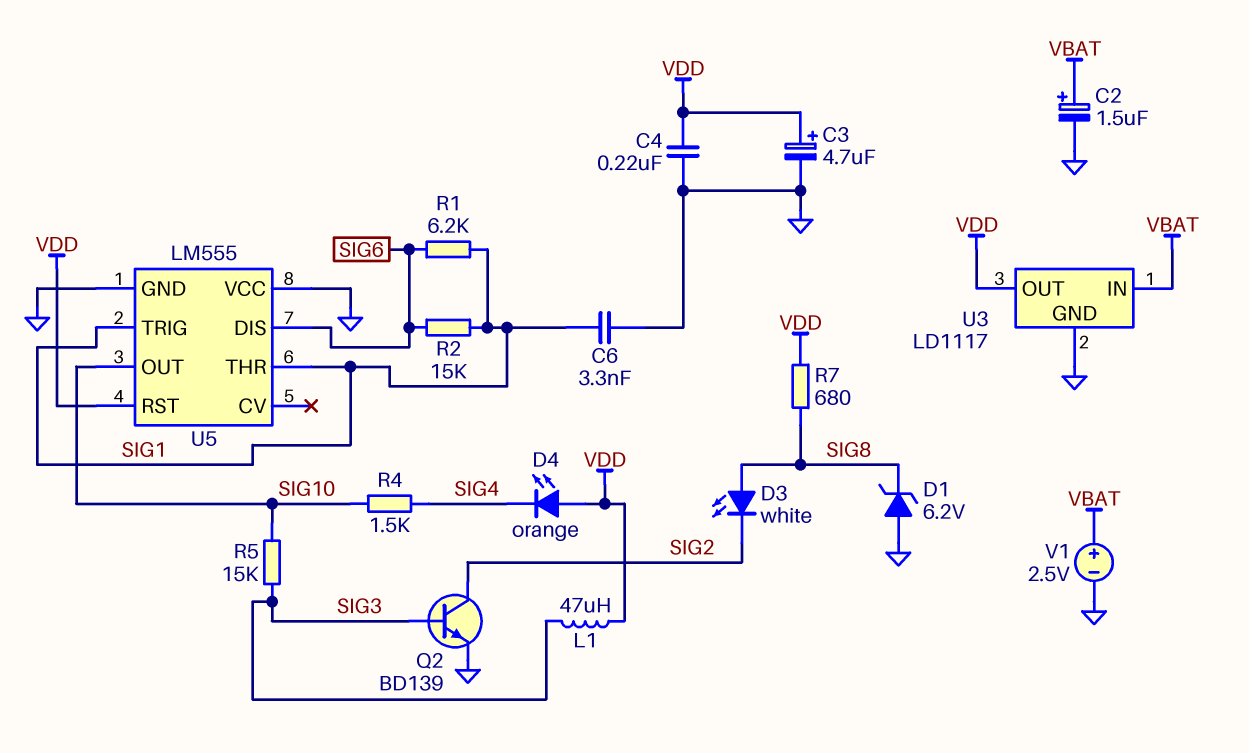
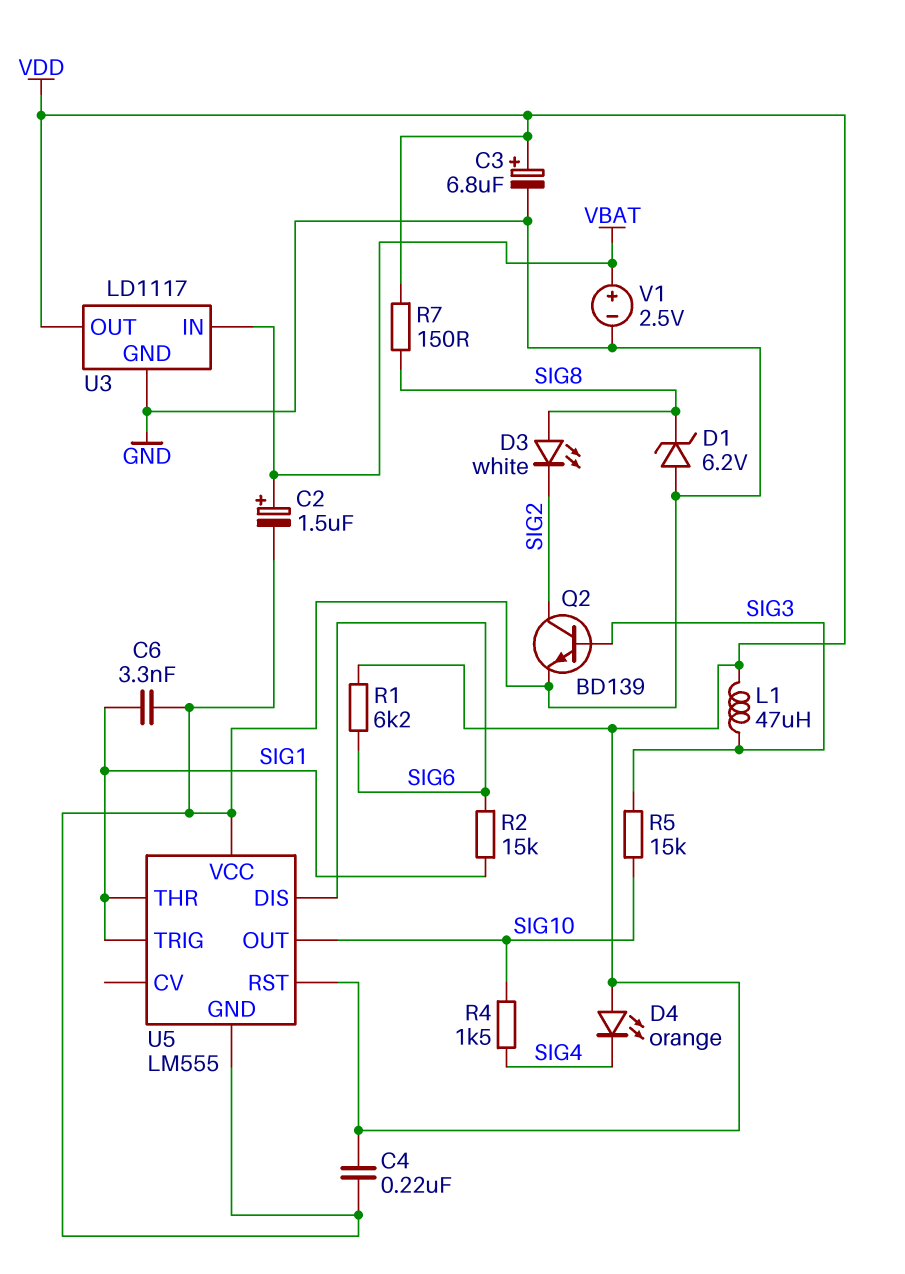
C3: 4.7uF (plus VDD, minus GND) -> 6.8uF (plus VDD, minus GND)
R1: 6.2k (SIG1, SIG6) -> 6.2k (SIG6, VDD)
R7: 680 (SIG8, VDD) -> 150 (SIG8, VDD)

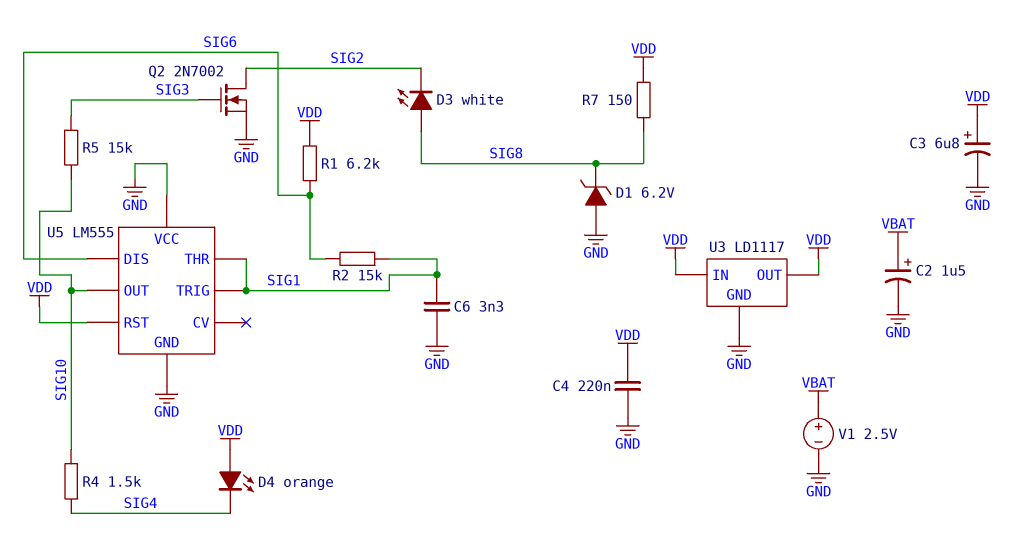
L1: 47uH (SIG3, VDD) -> none
Q2: NPN BD139 (B SIG3, C SIG2, E GND) -> NMOS 2N7002 (G SIG3, D SIG2, S GND)
U3 pin IN: VBAT -> VDD

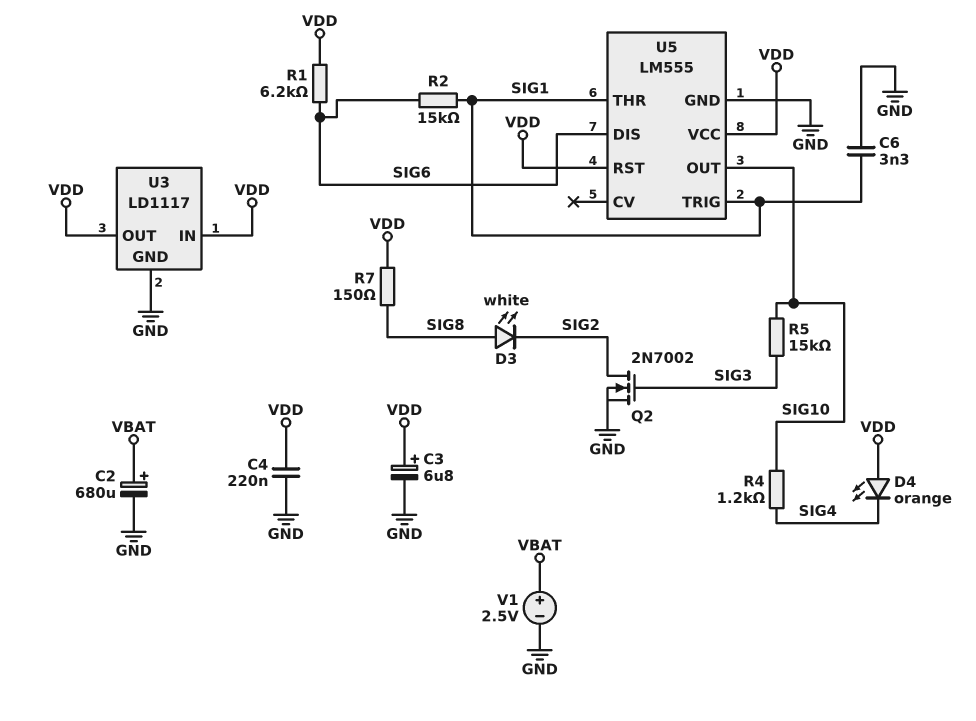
C2: 1.5uF (plus VBAT, minus GND) -> 680uF (plus VBAT, minus GND)
D1: zener 6.2V (A GND, K SIG8) -> none
R4: 1.5k (SIG4, SIG10) -> 1.2k (SIG4, SIG10)
U5 pin VCC: GND -> VDD

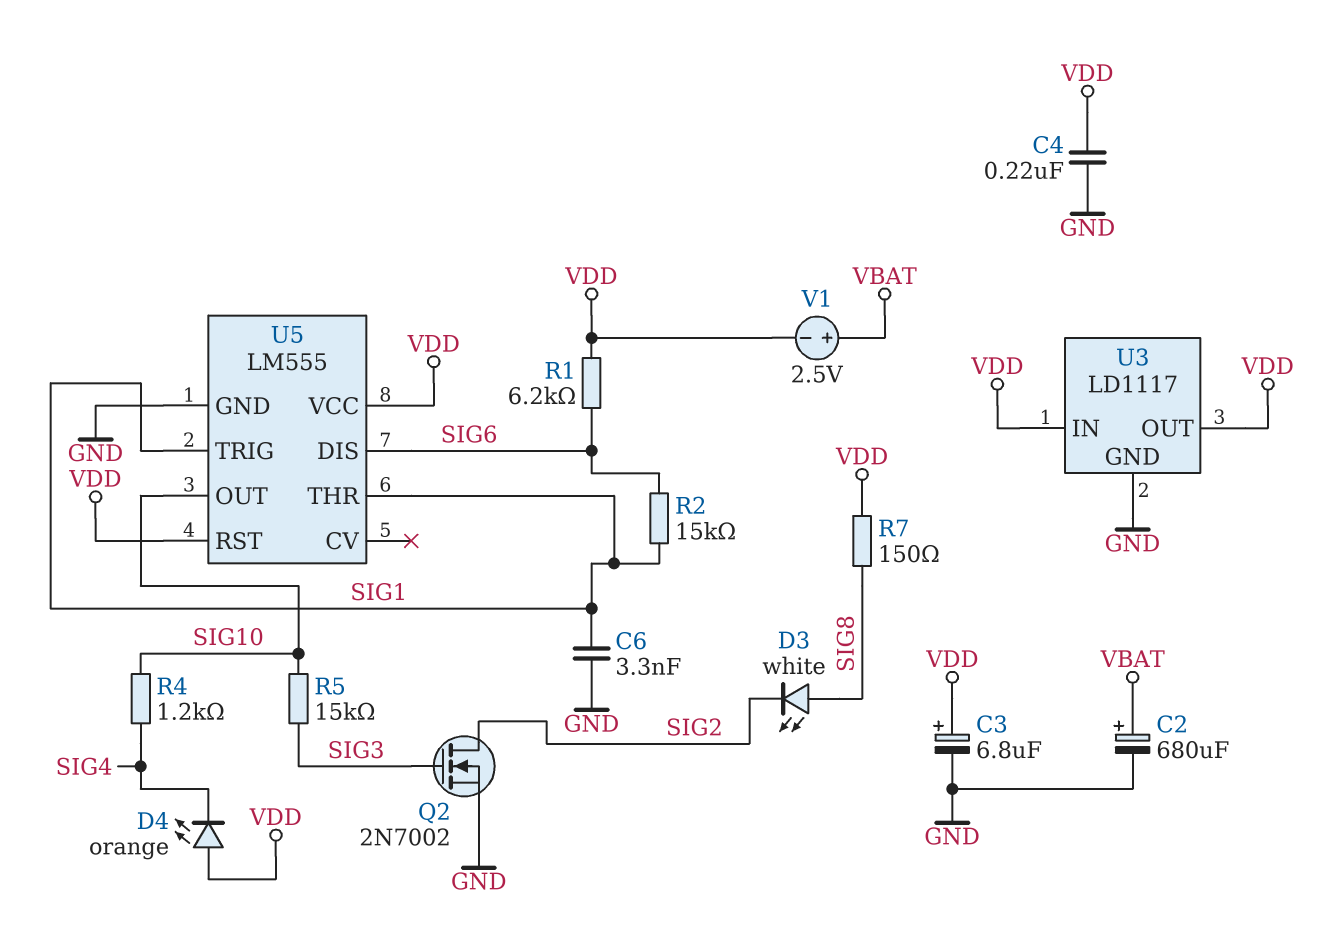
V1: 2.5V (plus VBAT, minus GND) -> 2.5V (plus VBAT, minus VDD)

